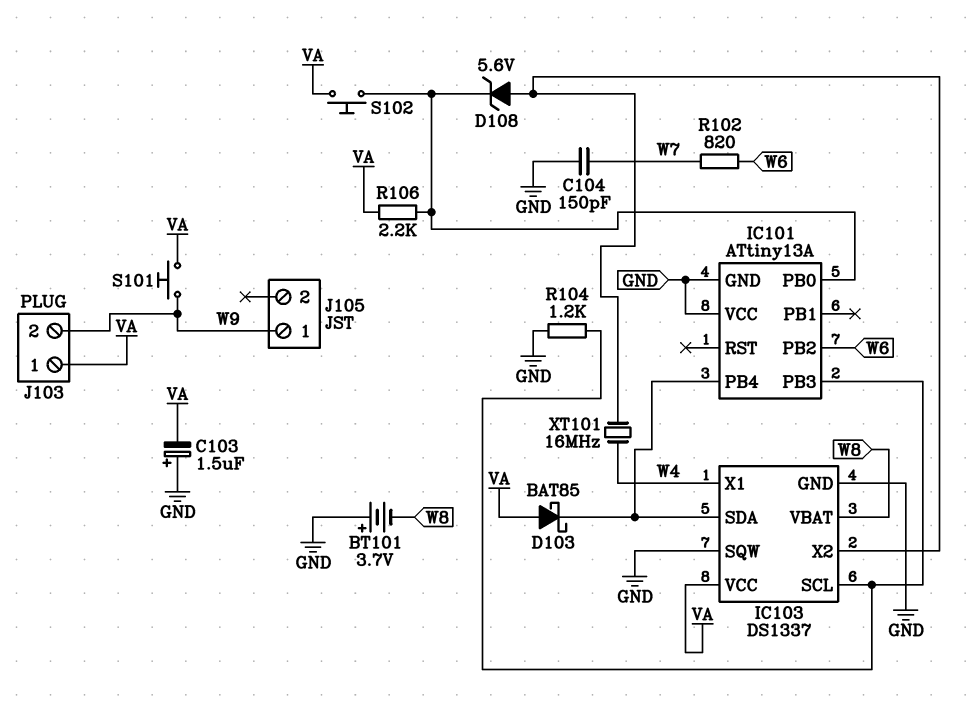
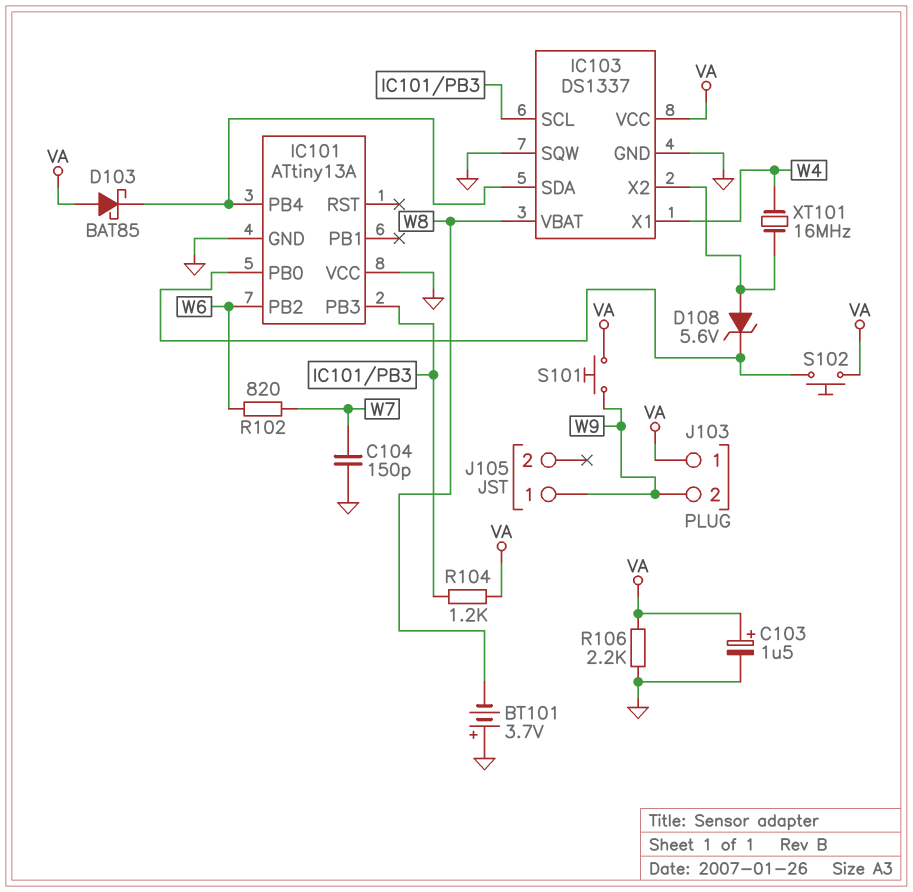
C103: 1.5uF (plus GND, minus VA) -> 1.5uF (plus VA, minus GND)
R104: 1.2k (GND, IC101/PB3) -> 1.2k (IC101/PB3, VA)
R106: 2.2k (IC101/PB0, VA) -> 2.2k (GND, VA)

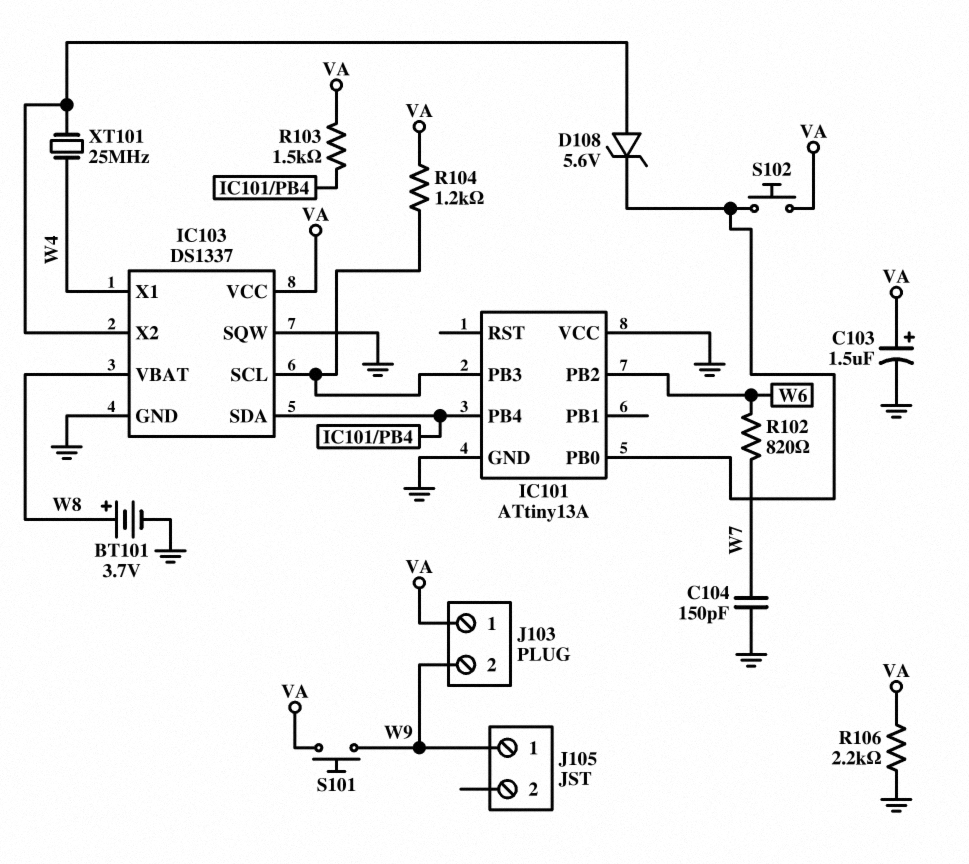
BT101: 3.7V (plus GND, minus W8) -> 3.7V (plus W8, minus GND)
D103: schottky BAT85 (A VA, K IC101/PB4) -> none
R103: none -> 1.5k (IC101/PB4, VA)
XT101: 16MHz (IC103/X2, W4) -> 25MHz (IC103/X2, W4)

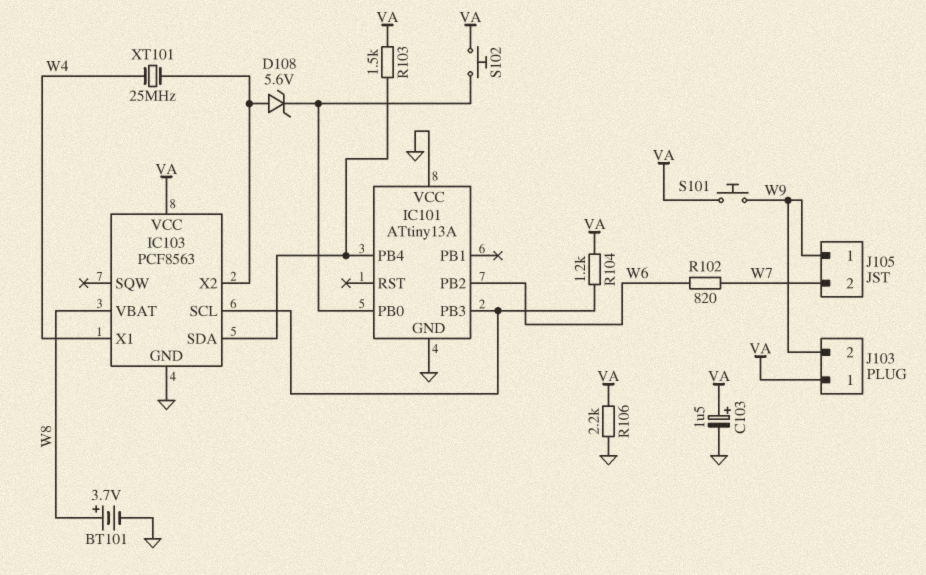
C104: 150pF (GND, W7) -> none
IC103: DS1337 -> PCF8563
IC103 pin SQW: GND -> none
J105 pin 2: none -> W7

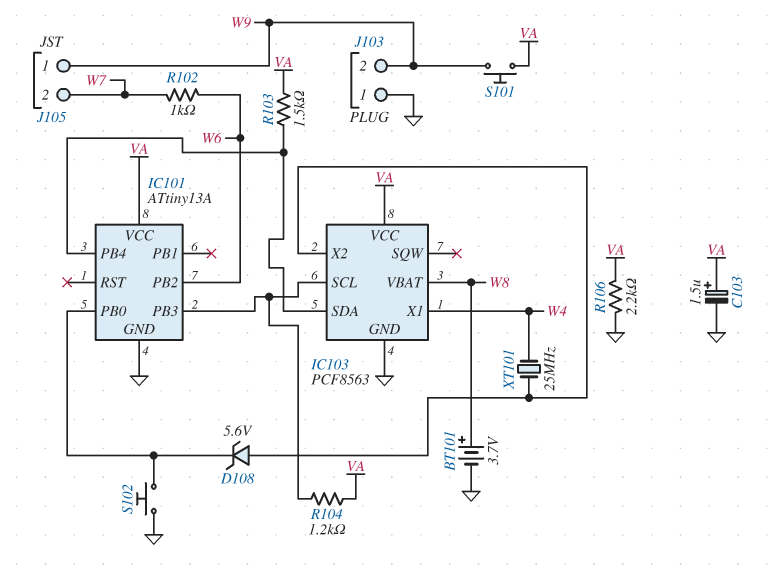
IC101 pin VCC: GND -> VA
J103 pin 1: VA -> GND
R102: 820 (W6, W7) -> 1k (W6, W7)
S102: button (IC101/PB0, VA) -> button (GND, IC101/PB0)

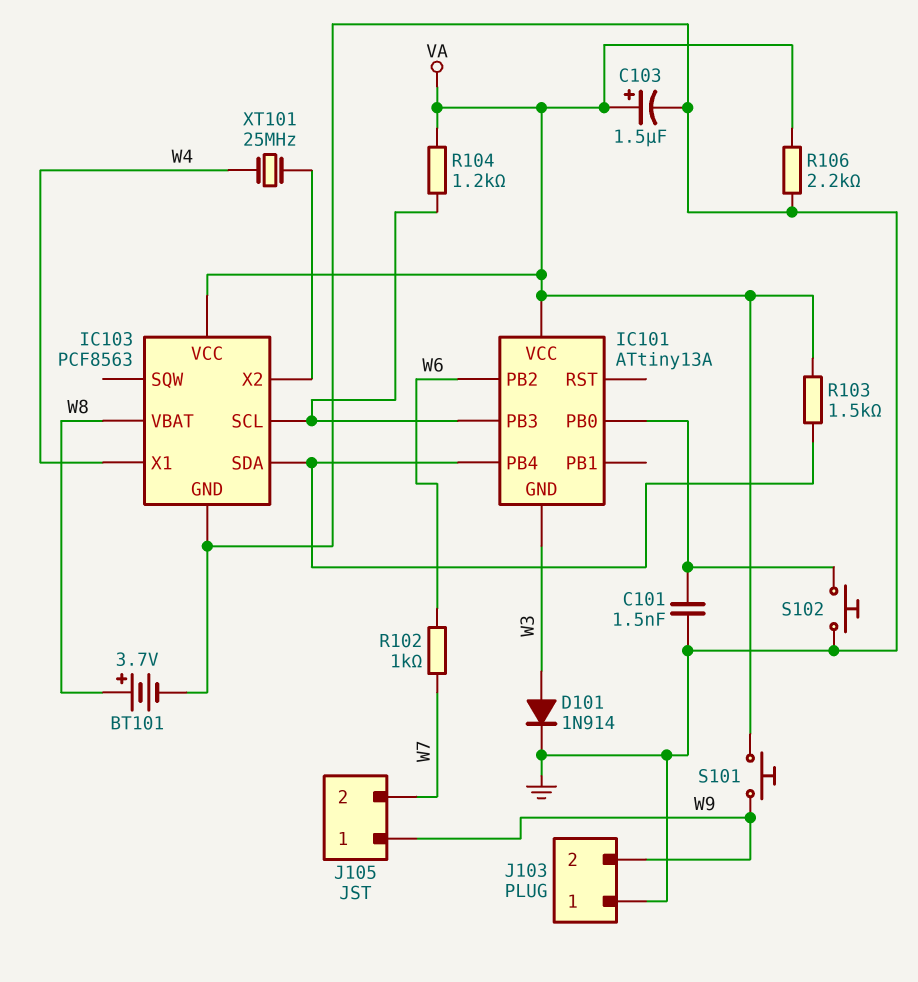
C101: none -> 1.5nF (GND, IC101/PB0)
D101: none -> diode 1N914 (A W3, K GND)
D108: zener 5.6V (A IC103/X2, K IC101/PB0) -> none
IC101 pin GND: GND -> W3

